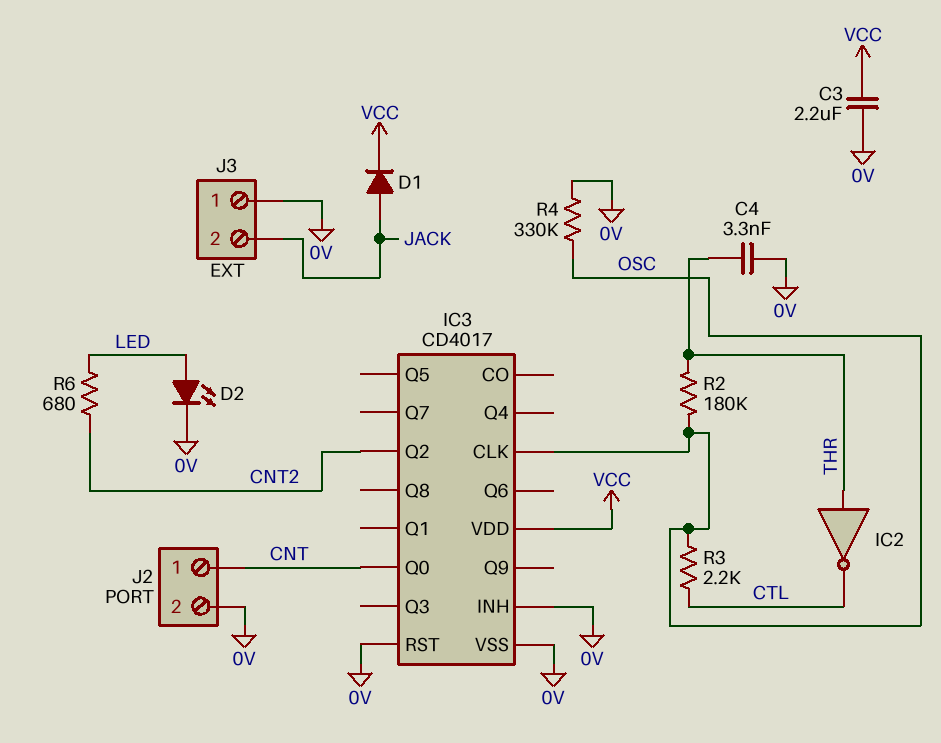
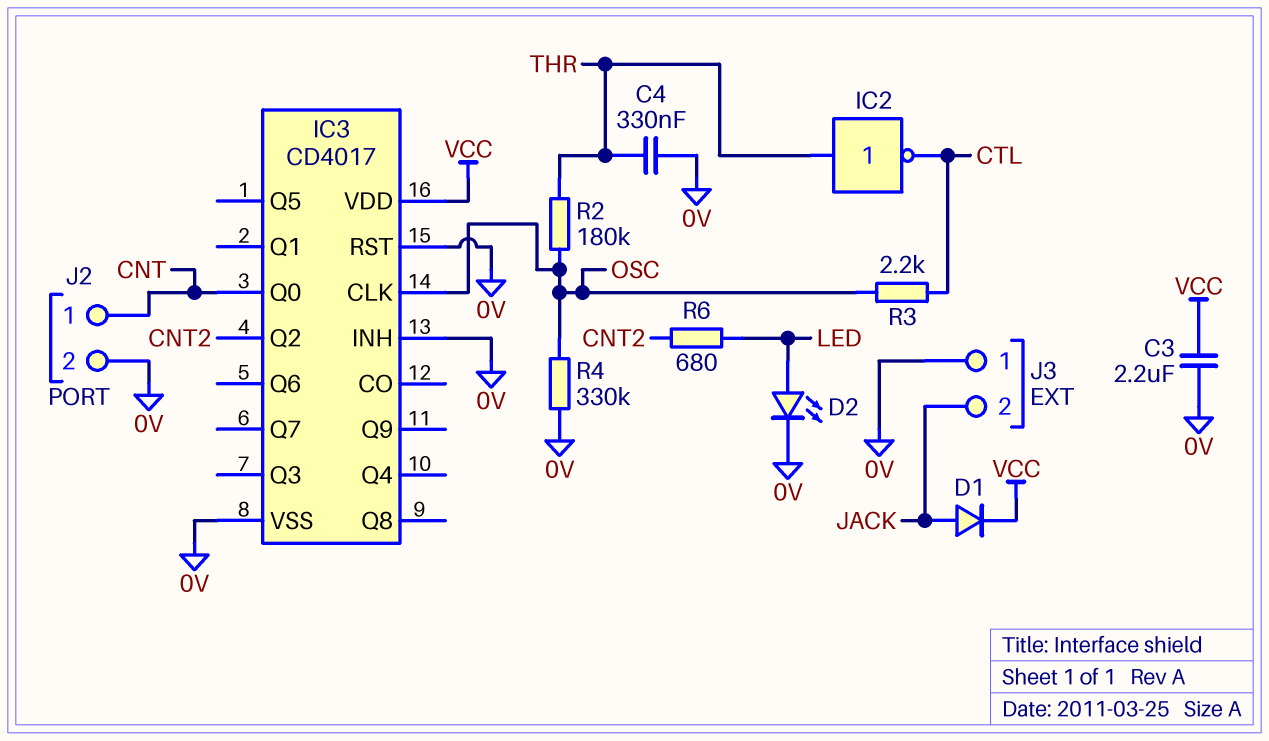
C4: 3.3nF (0V, THR) -> 330nF (0V, THR)

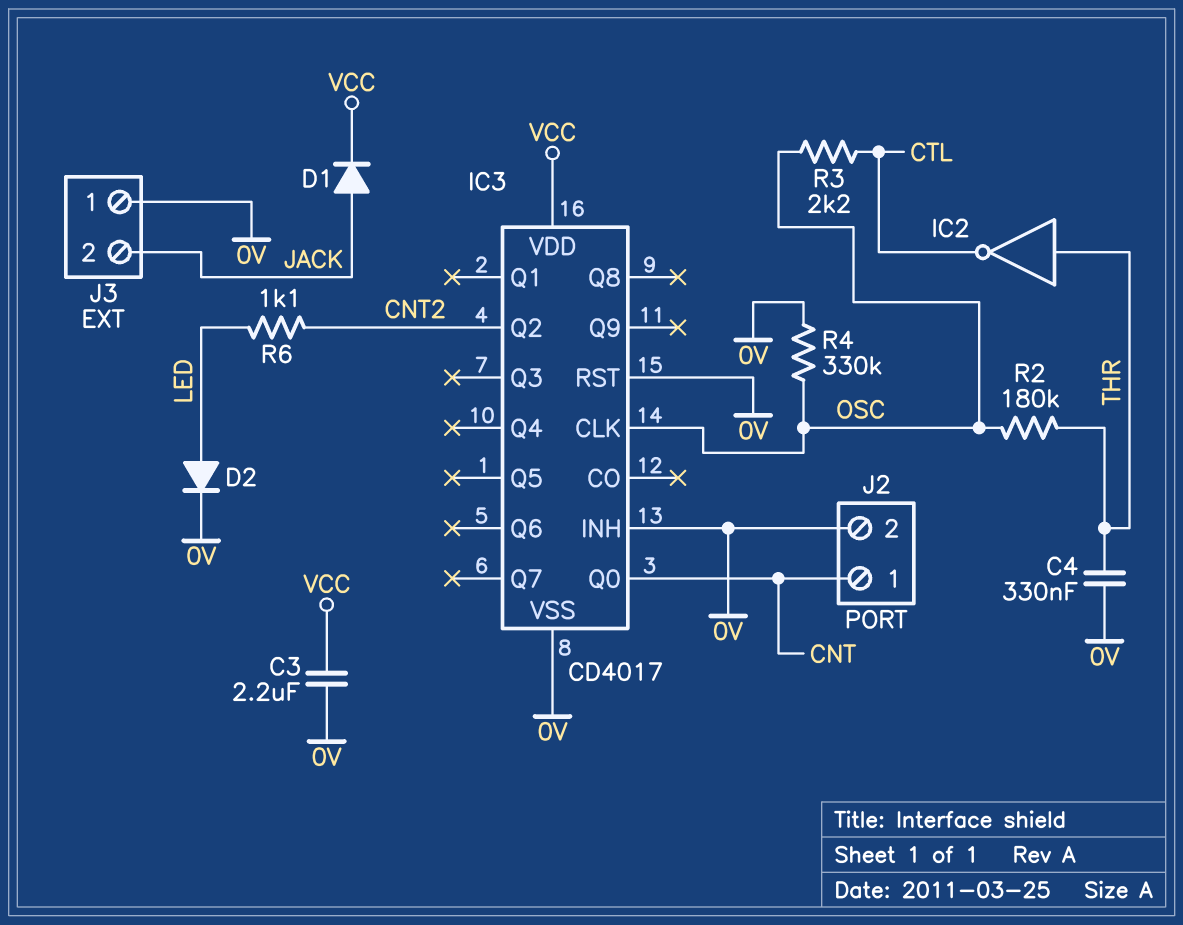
D2: LED (A LED, K 0V) -> diode (A LED, K 0V)
R6: 680 (CNT2, LED) -> 1.1k (CNT2, LED)

